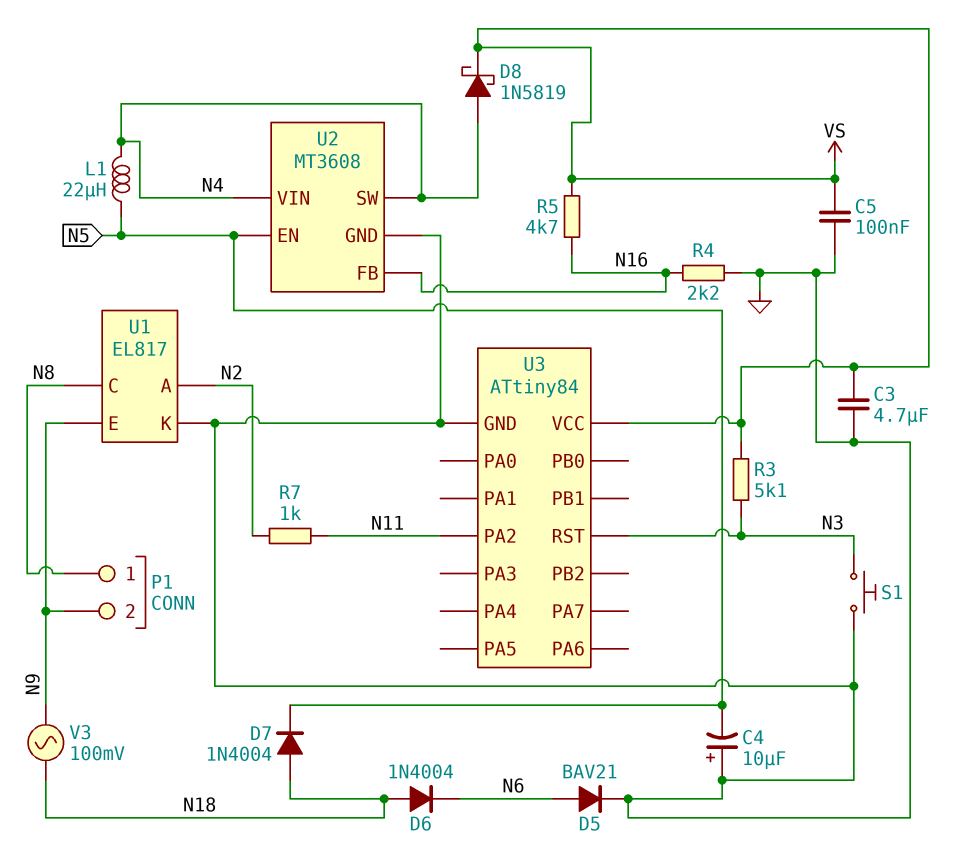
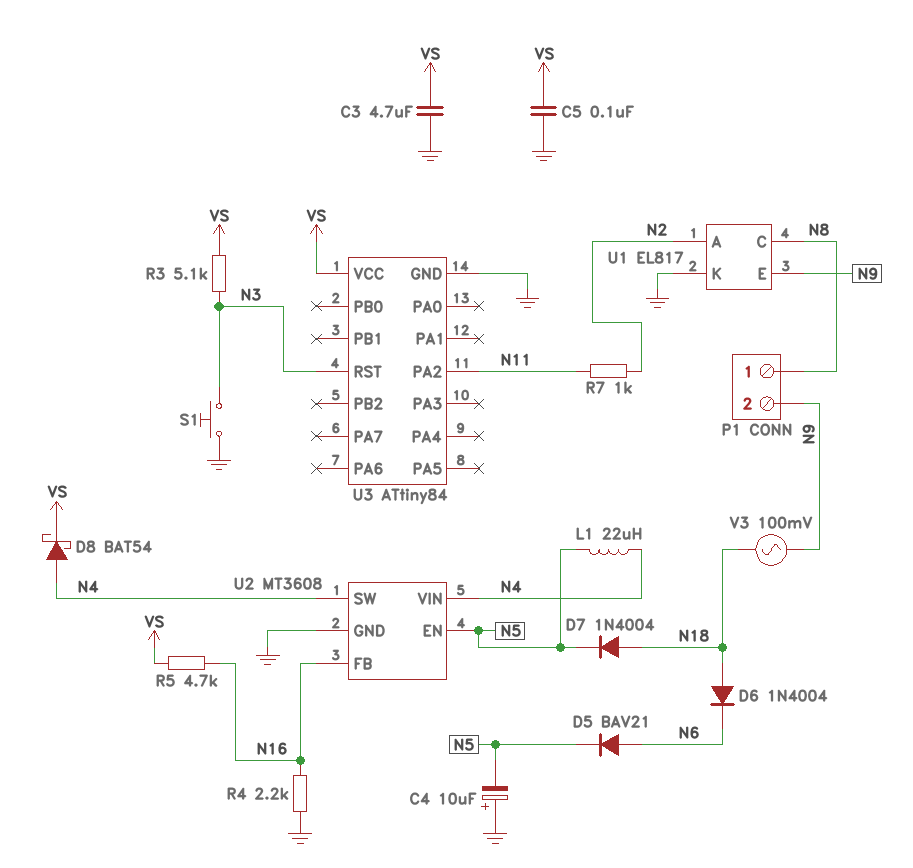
D5: diode BAV21 (A N6, K GND) -> diode BAV21 (A N6, K N5)
D8: schottky 1N5819 (A N4, K VS) -> schottky BAT54 (A N4, K VS)

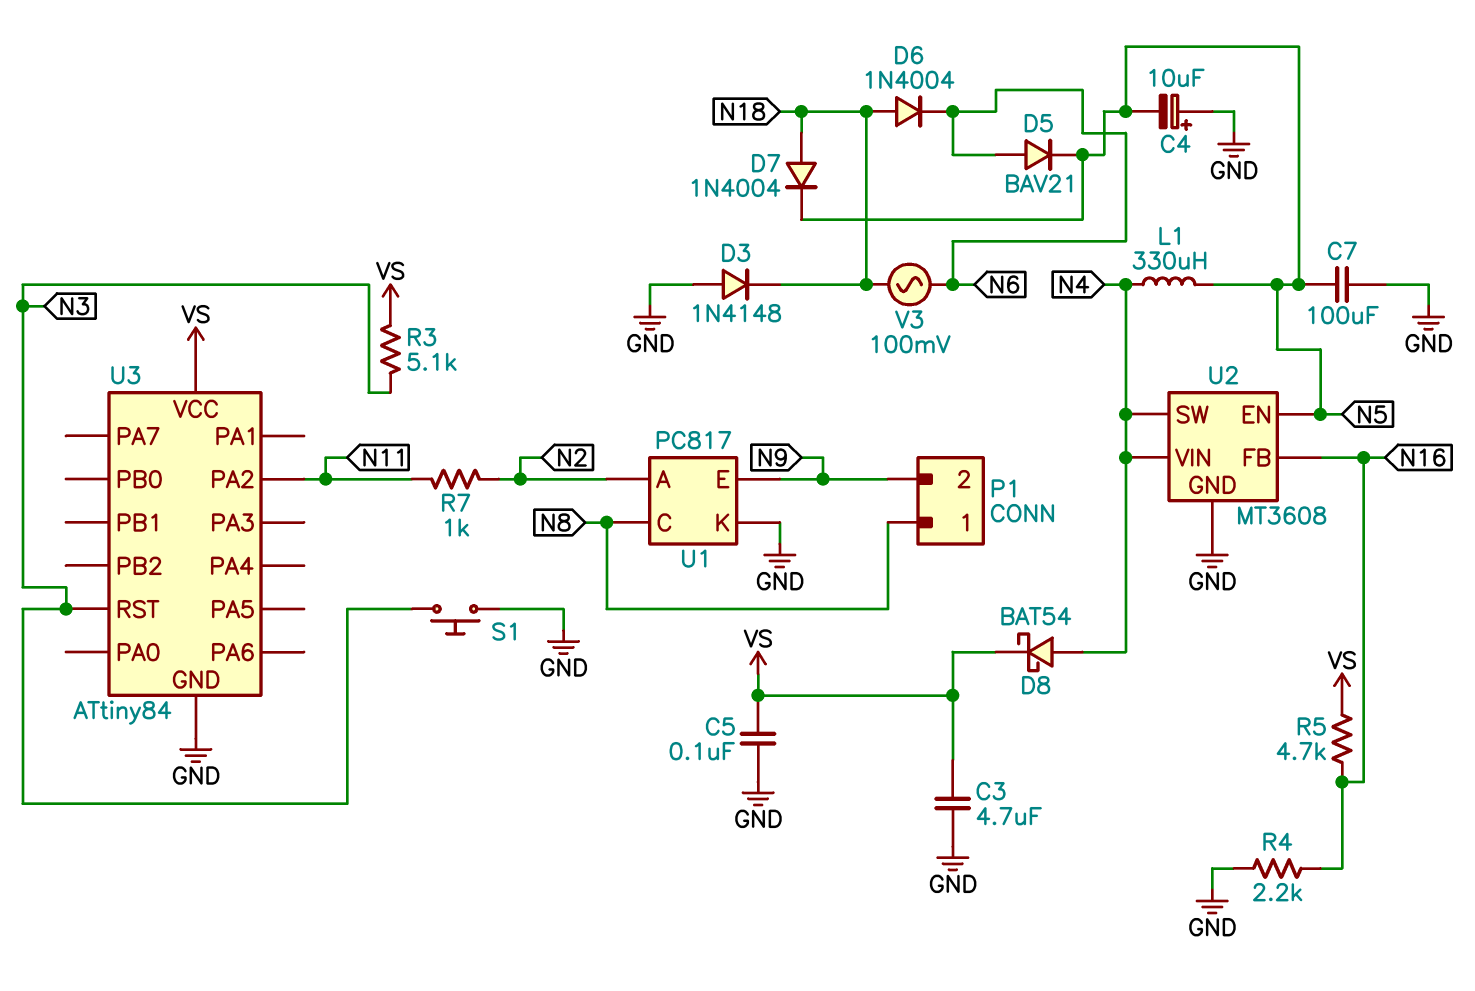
C7: none -> 100uF (GND, N5)
D3: none -> diode 1N4148 (A GND, K N18)
L1: 22uH (N4, N5) -> 330uH (N4, N5)
U1: EL817 -> PC817
V3: AC 100mV (N9, N18) -> AC 100mV (N6, N18)

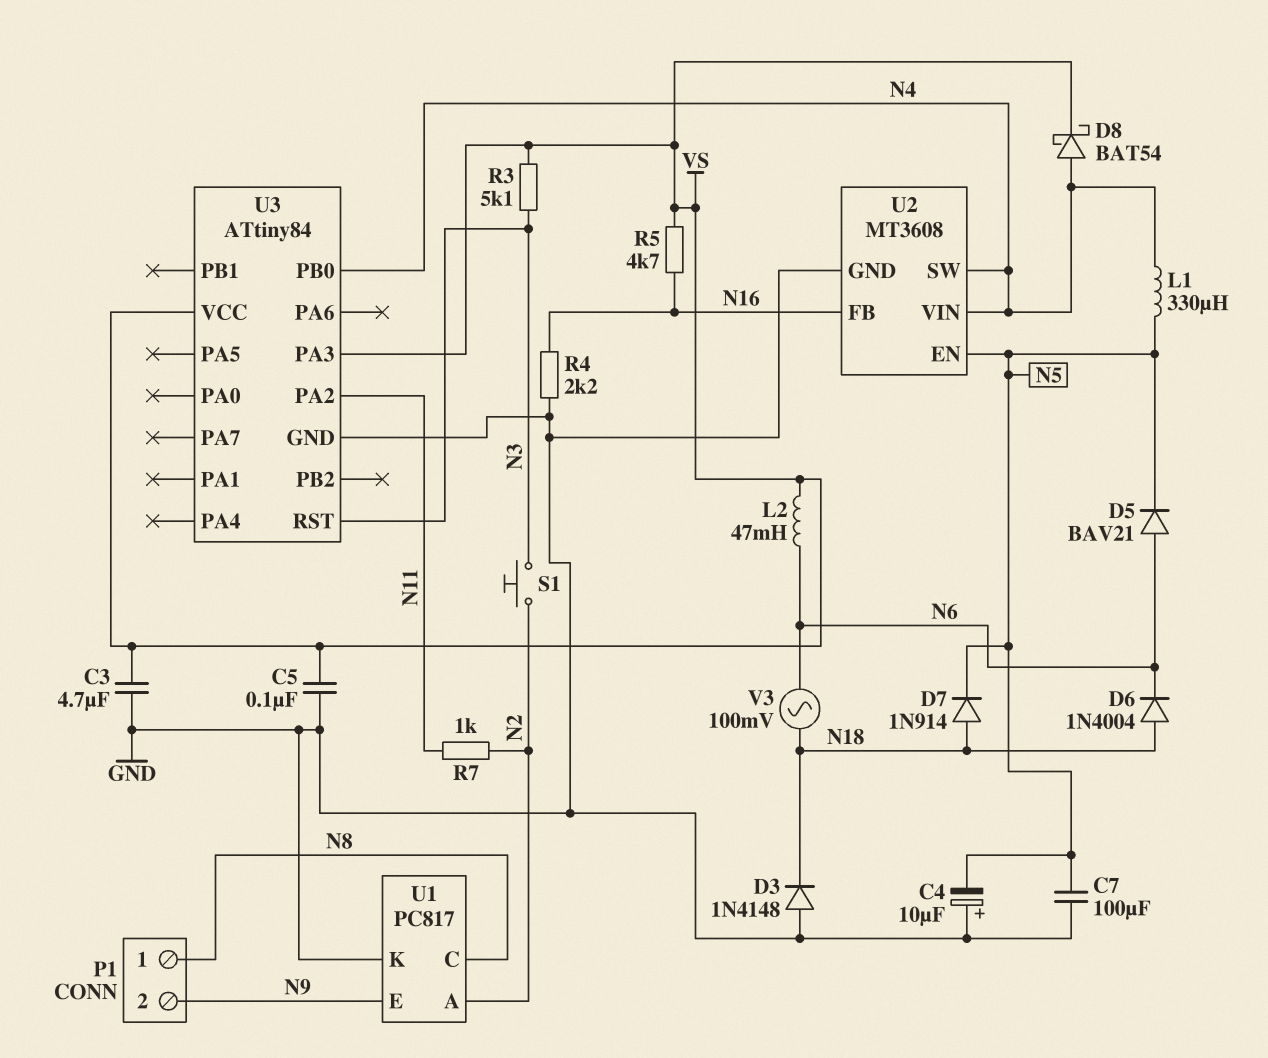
D7: diode 1N4004 (A N18, K N5) -> diode 1N914 (A N18, K N5)
L2: none -> 47mH (N6, VS)
S1: button (GND, N3) -> button (N2, N3)
U3 pin PA3: none -> VS
U3 pin PB0: none -> N4

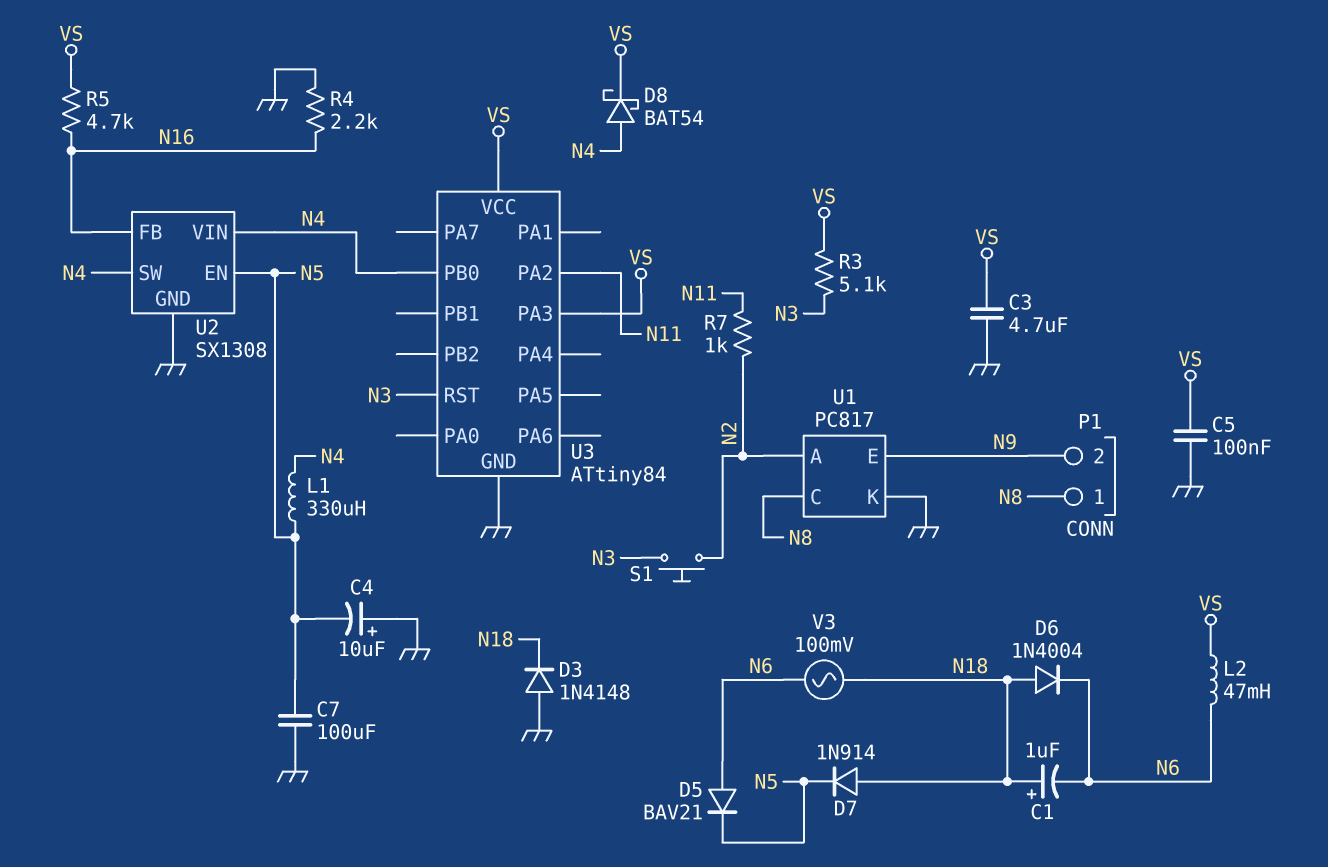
C1: none -> 1uF (plus N18, minus N6)
U2: MT3608 -> SX1308

